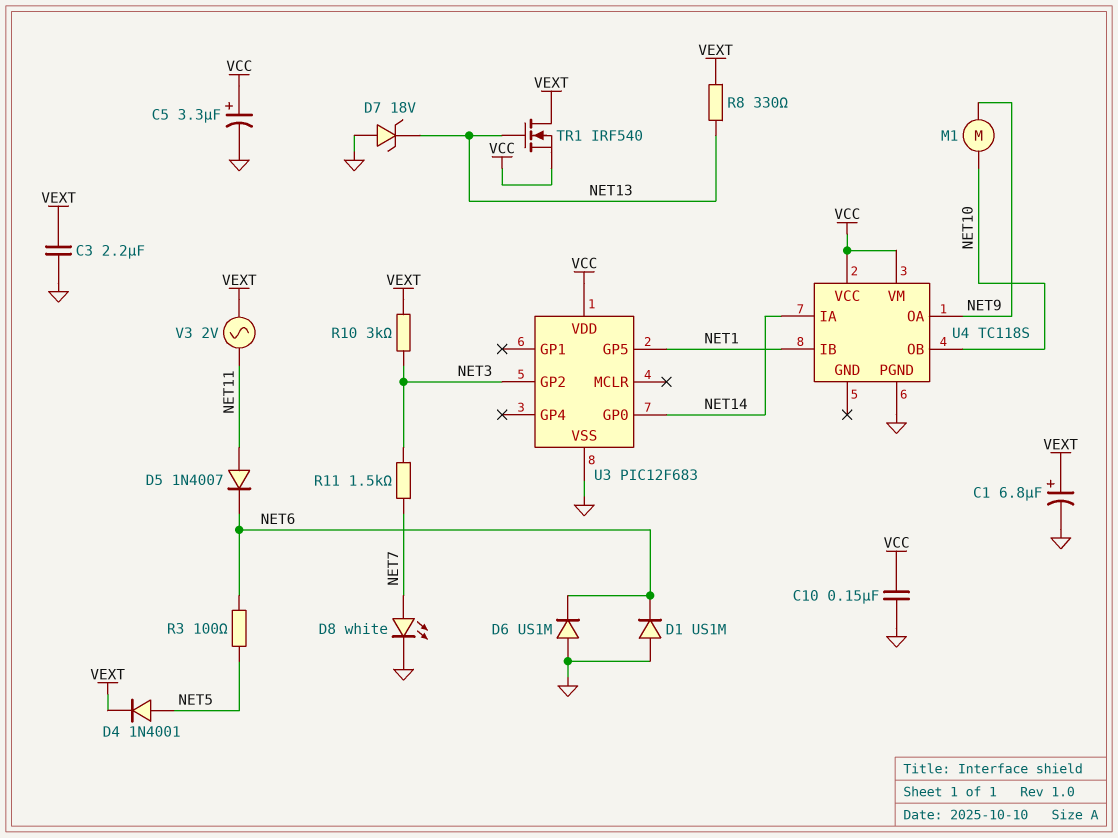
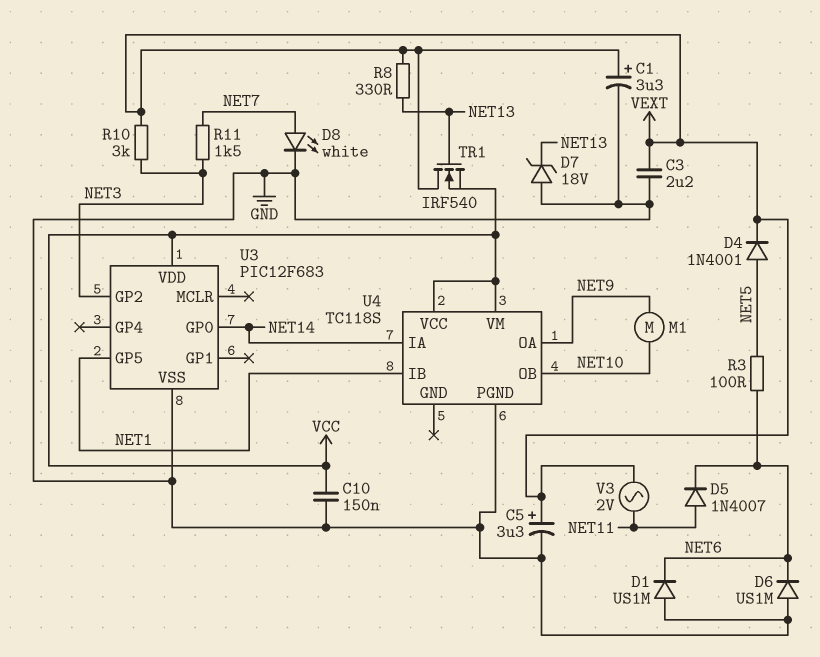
C1: 6.8uF (plus VEXT, minus GND) -> 3.3uF (plus VEXT, minus GND)
C5: 3.3uF (plus VCC, minus GND) -> 3.3uF (plus VEXT, minus GND)

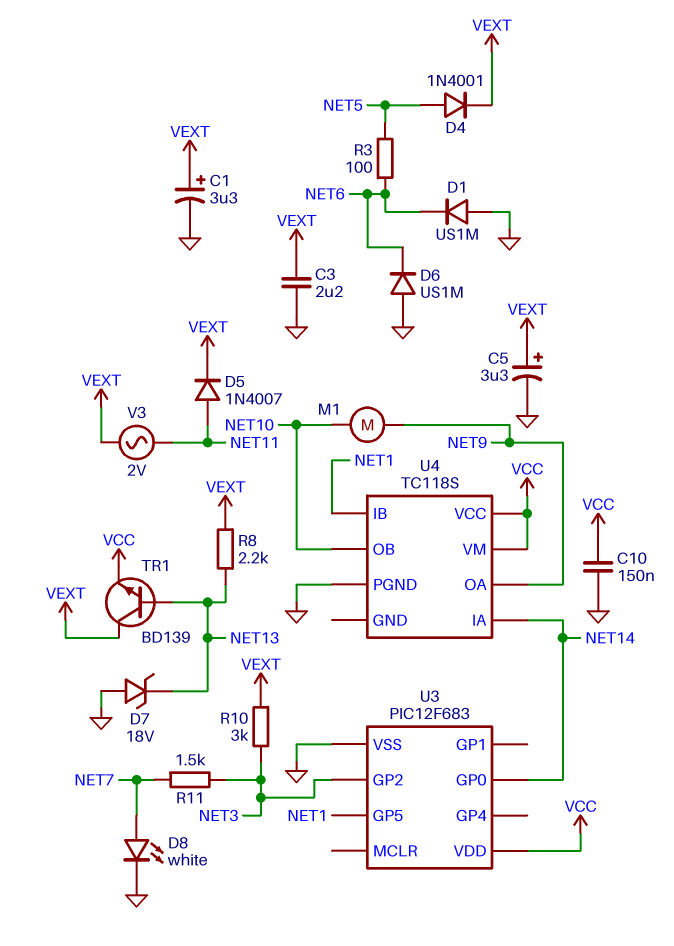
D5: diode 1N4007 (A NET11, K NET6) -> diode 1N4007 (A NET11, K VEXT)
R8: 330 (NET13, VEXT) -> 2.2k (NET13, VEXT)
TR1: NMOS IRF540 (G NET13, D VEXT, S VCC) -> NPN BD139 (B NET13, C VEXT, E VCC)

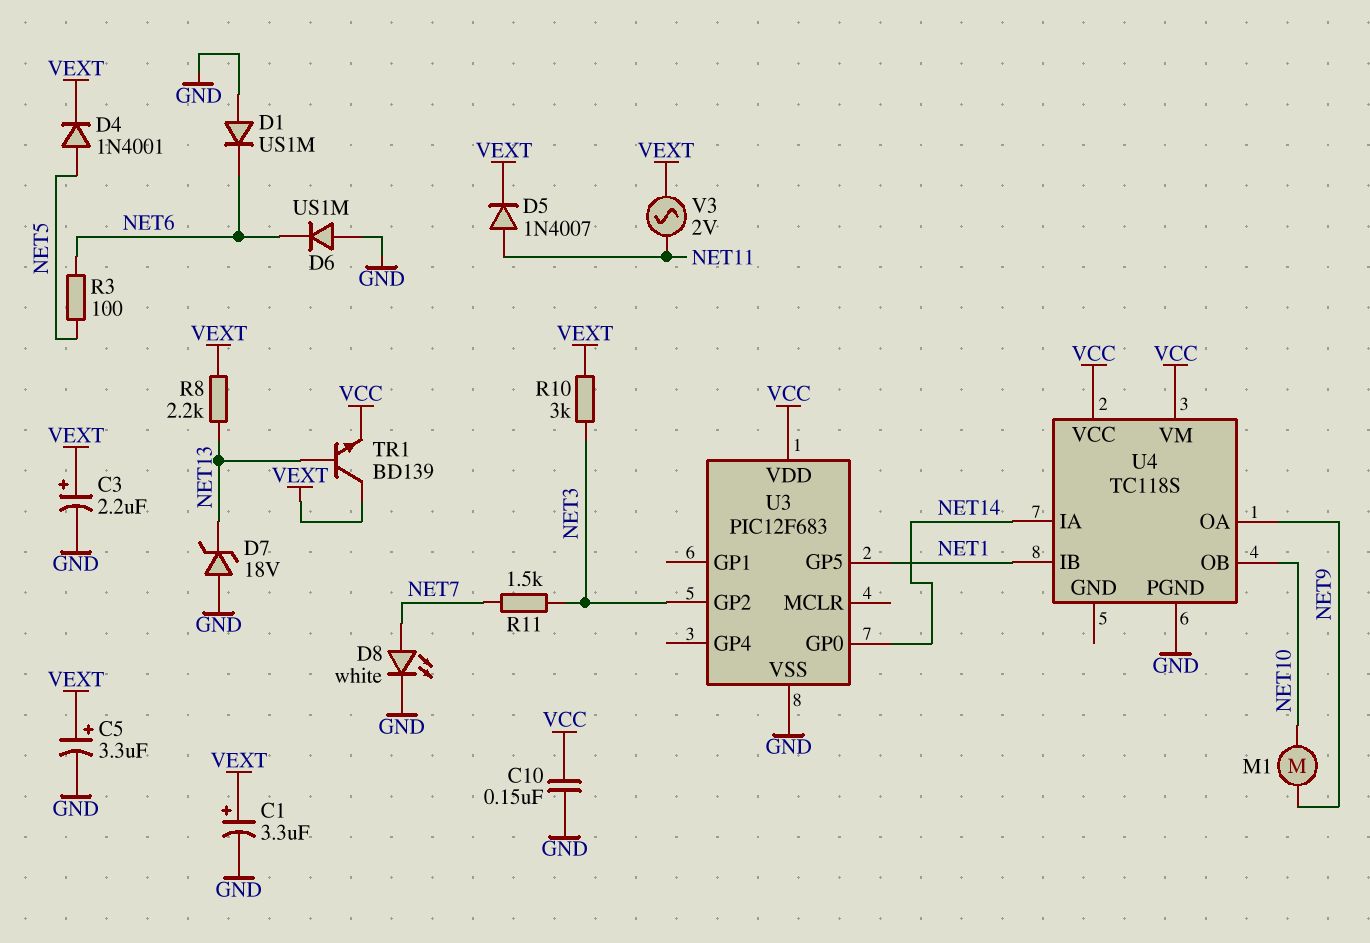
C3: 2.2uF (GND, VEXT) -> 2.2uF (plus VEXT, minus GND)

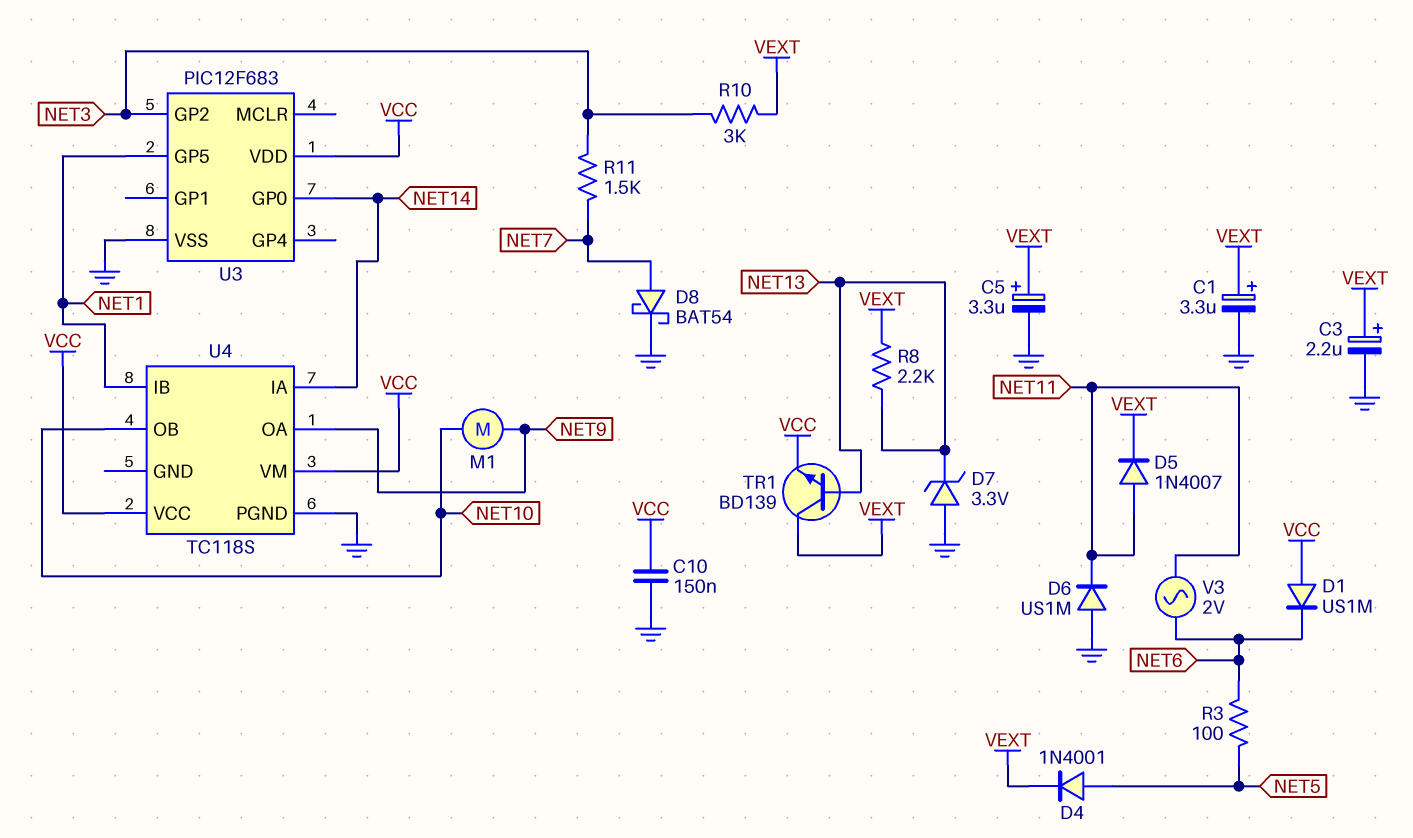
D1: diode US1M (A GND, K NET6) -> diode US1M (A VCC, K NET6)
D6: diode US1M (A GND, K NET6) -> diode US1M (A GND, K NET11)
D7: zener 18V (A GND, K NET13) -> zener 3.3V (A GND, K NET13)
D8: LED white (A NET7, K GND) -> schottky BAT54 (A NET7, K GND)
V3: AC 2V (NET11, VEXT) -> AC 2V (NET6, NET11)

